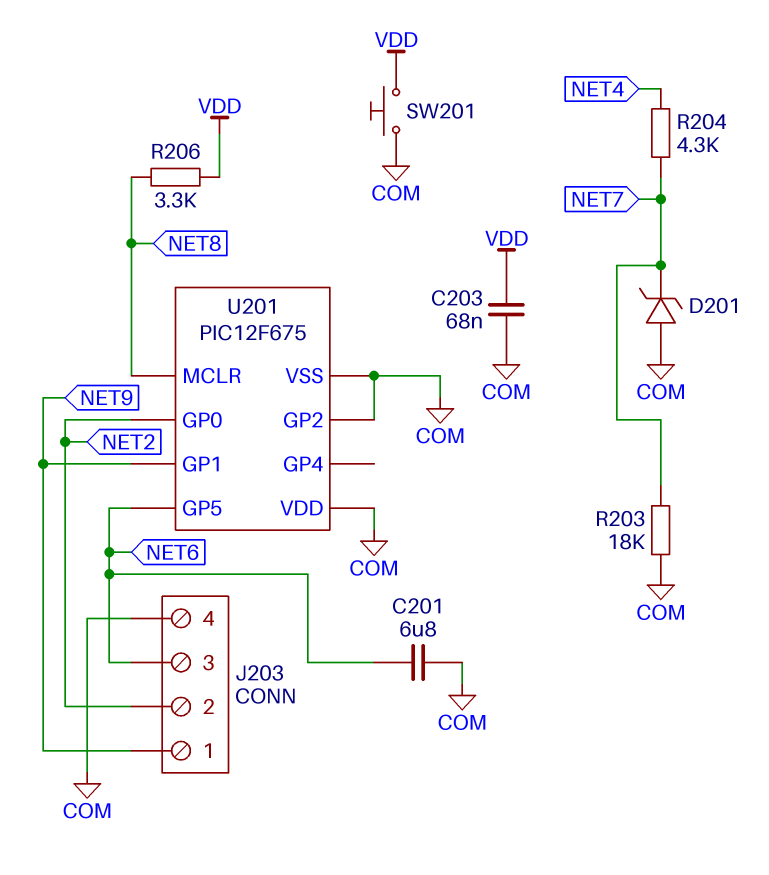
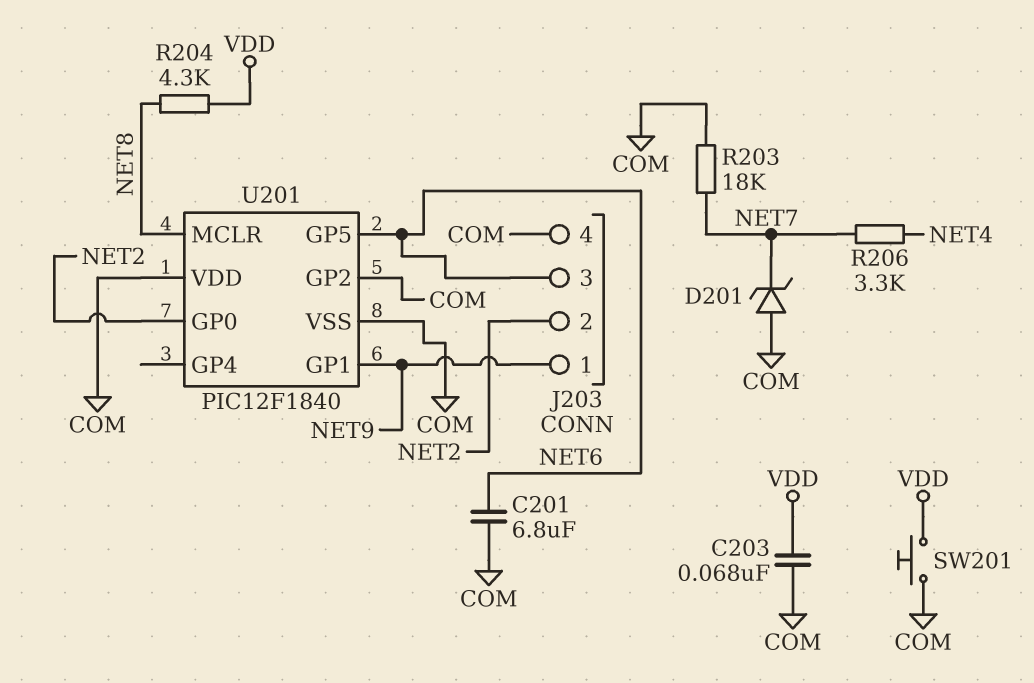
R204: 4.3k (NET4, NET7) -> 4.3k (NET8, VDD)
R206: 3.3k (NET8, VDD) -> 3.3k (NET4, NET7)
U201: PIC12F675 -> PIC12F1840

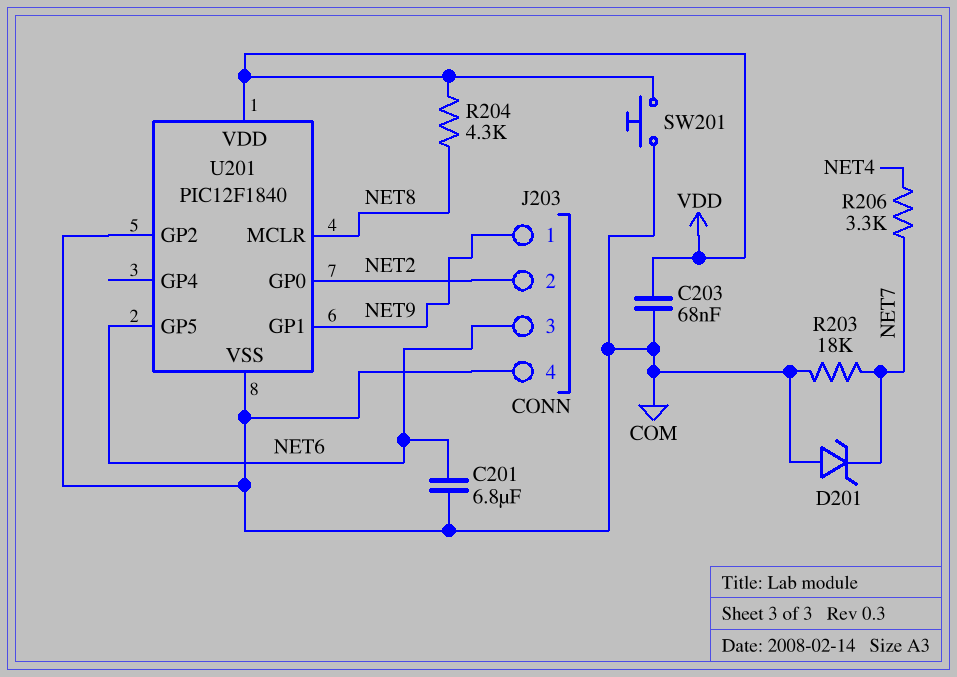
U201 pin VDD: COM -> VDD

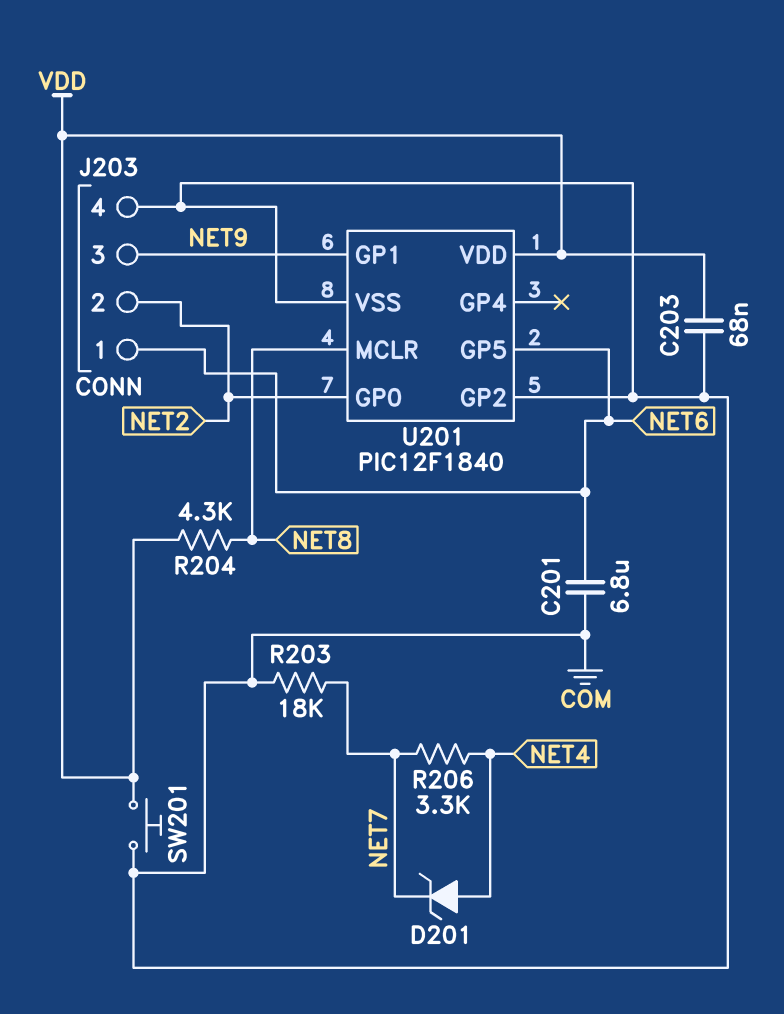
D201: zener (A COM, K NET7) -> zener (A NET4, K NET7)
J203 pin 1: NET9 -> NET6
J203 pin 3: NET6 -> NET9

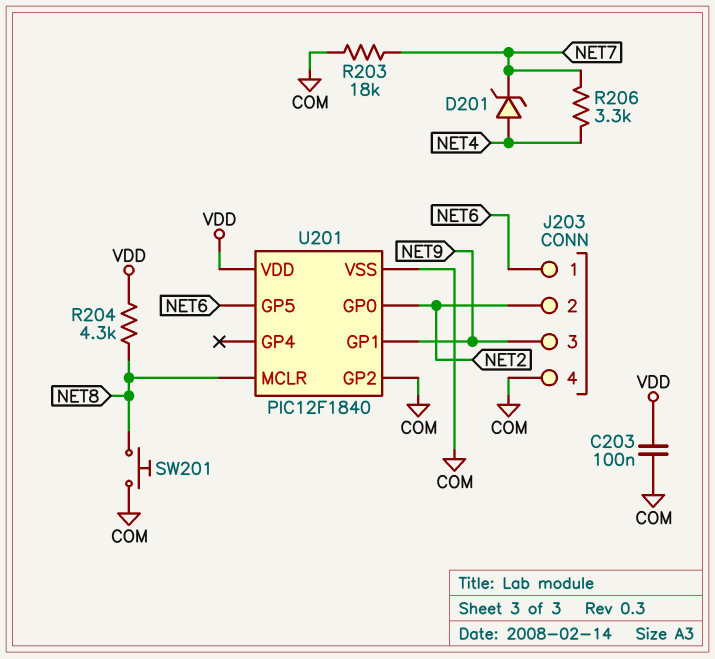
C201: 6.8uF (COM, NET6) -> none
C203: 68nF (COM, VDD) -> 100nF (COM, VDD)
SW201: button (COM, VDD) -> button (COM, NET8)

